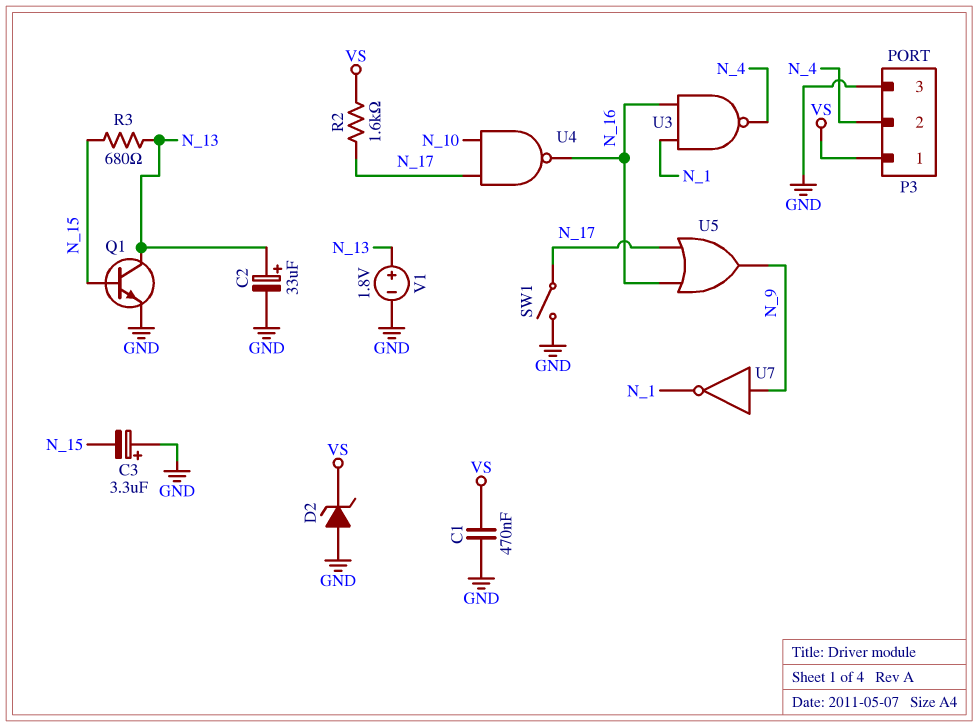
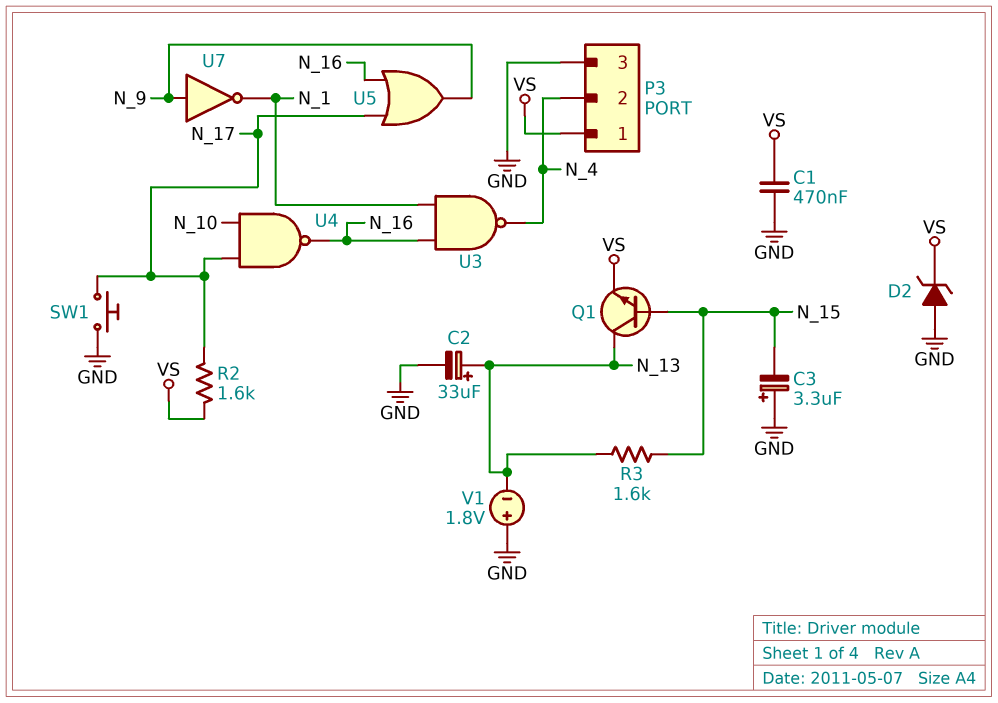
Q1: NPN (B N_15, C N_13, E GND) -> NPN (B N_15, C N_13, E VS)
R3: 680 (N_13, N_15) -> 1.6k (N_13, N_15)
SW1: switch (GND, N_17) -> button (GND, N_17)
V1: 1.8V (plus N_13, minus GND) -> 1.8V (plus GND, minus N_13)

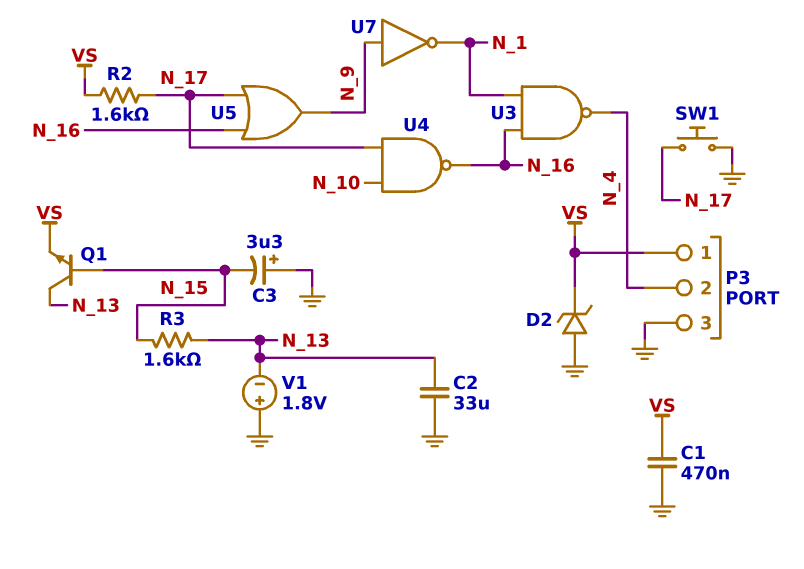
C2: 33uF (plus N_13, minus GND) -> 33uF (GND, N_13)

